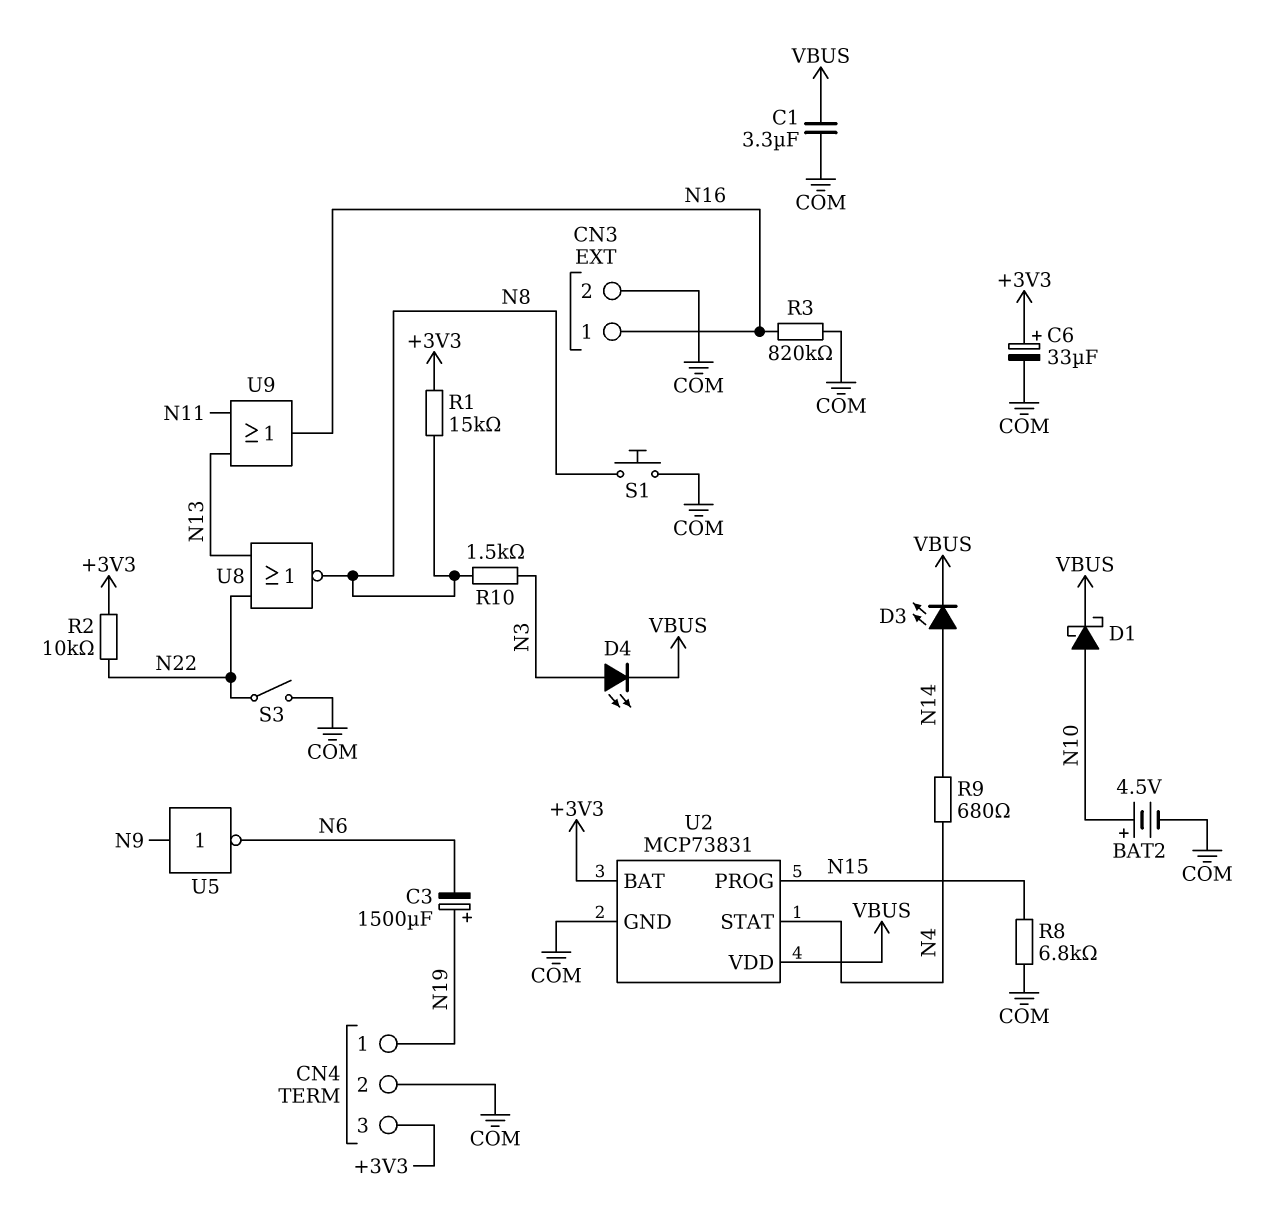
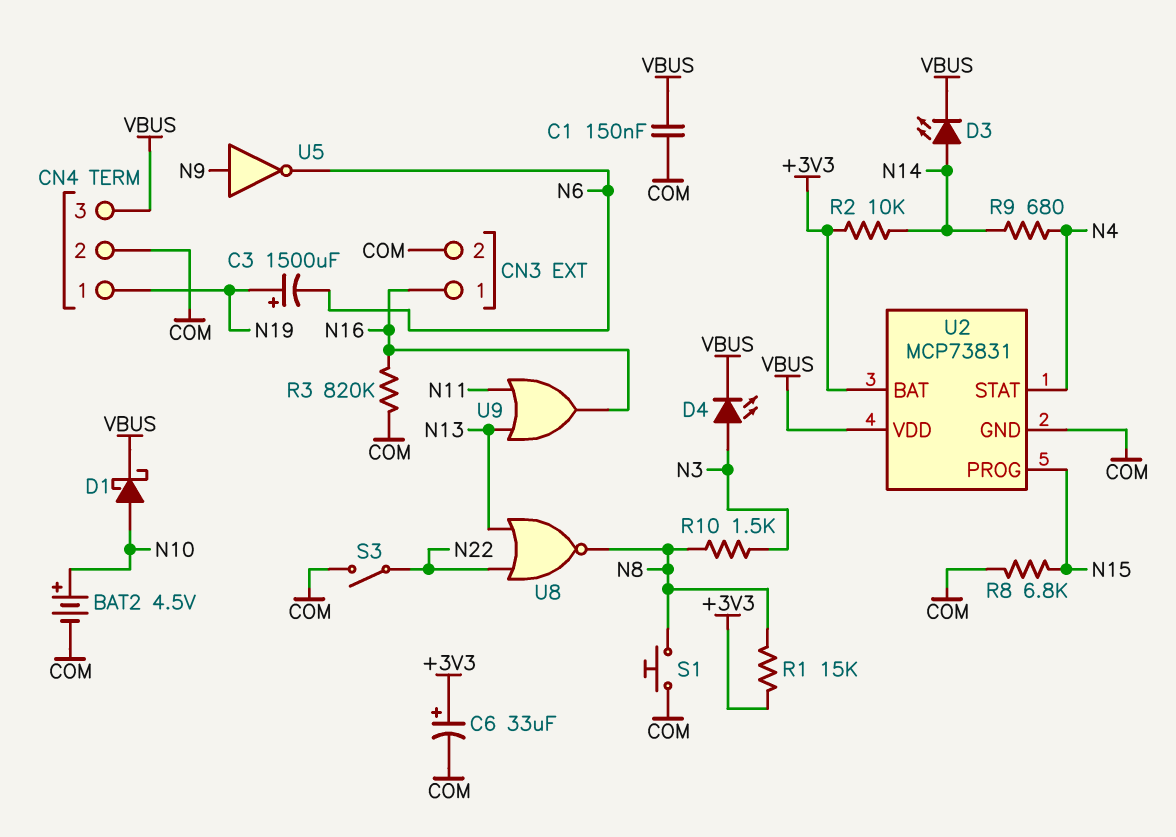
C1: 3.3uF (COM, VBUS) -> 150nF (COM, VBUS)
CN4 pin 3: +3V3 -> VBUS
R2: 10k (+3V3, N22) -> 10k (+3V3, N14)

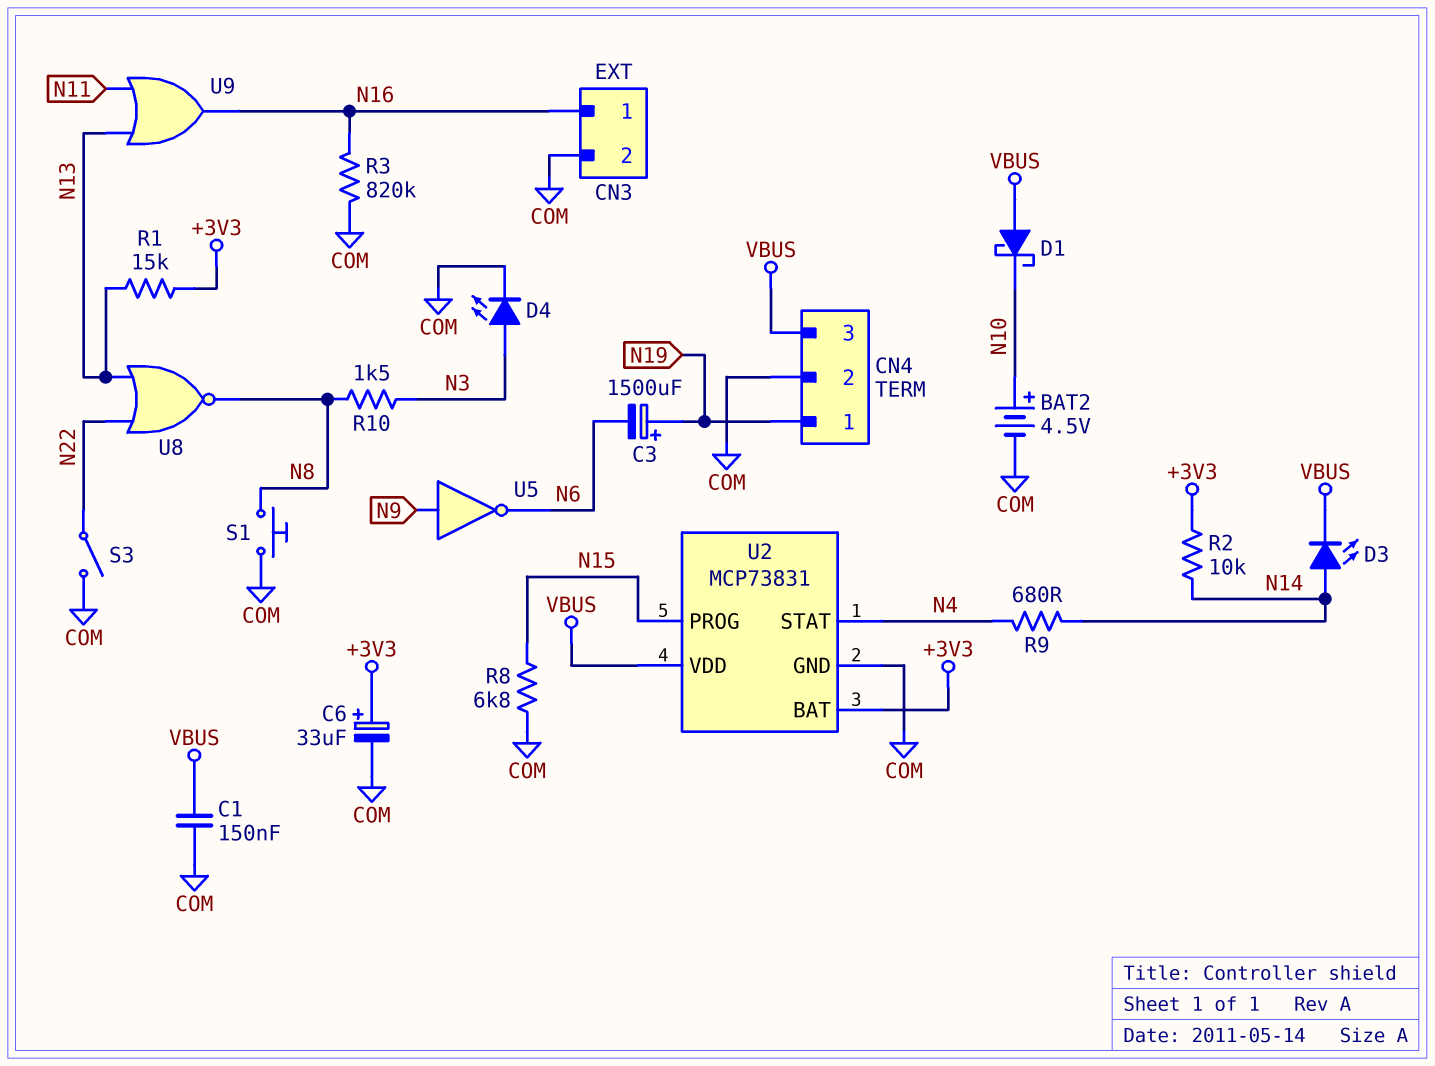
D1: schottky (A N10, K VBUS) -> schottky (A VBUS, K N10)
D4: LED (A N3, K VBUS) -> LED (A N3, K COM)
R1: 15k (+3V3, N8) -> 15k (+3V3, N13)

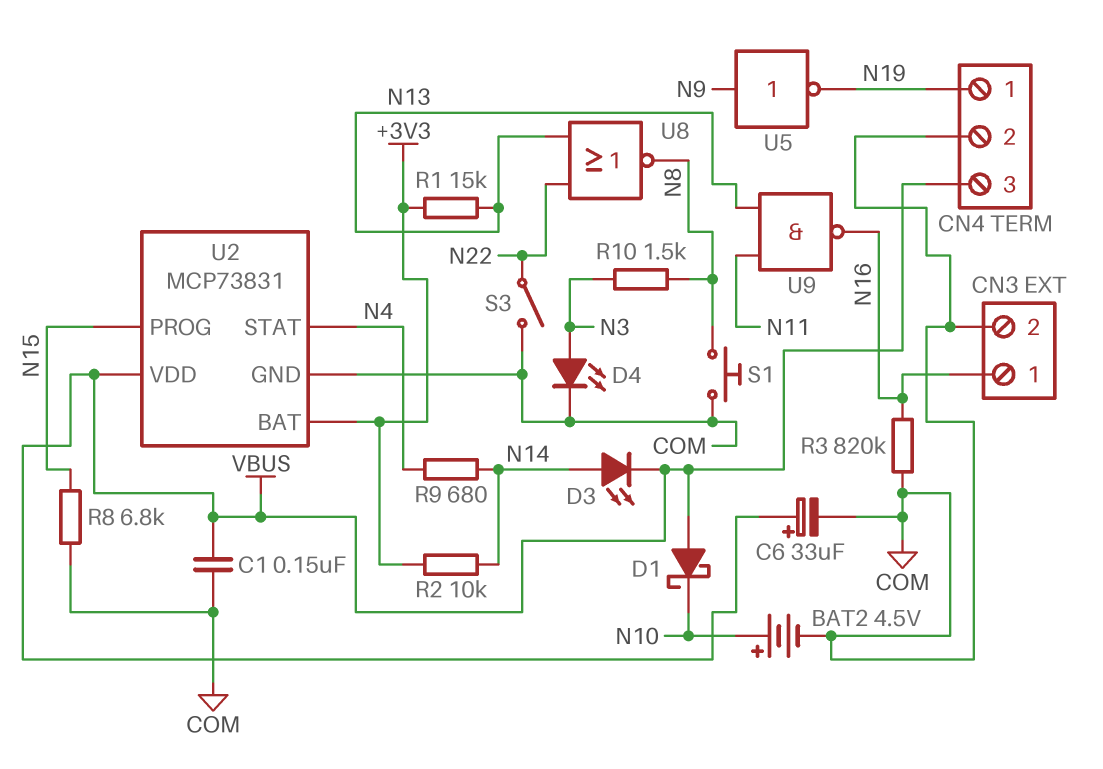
C3: 1500uF (plus N19, minus N6) -> none
C6: 33uF (plus +3V3, minus COM) -> 33uF (plus VBUS, minus COM)
U5: NOT (in N9, out N6) -> NOT (in N9, out N19)
U9: OR (in N11, in N13, out N16) -> NAND (in N11, in N13, out N16)

